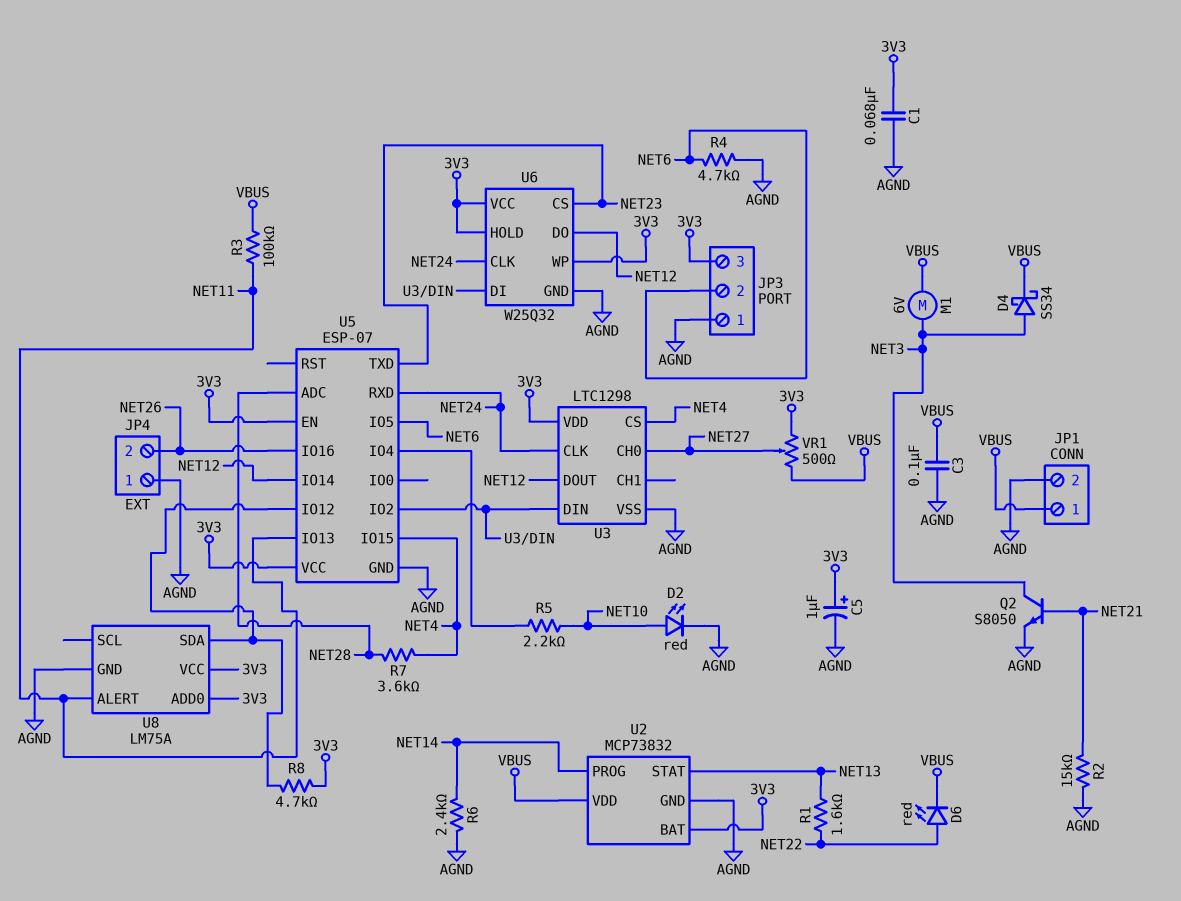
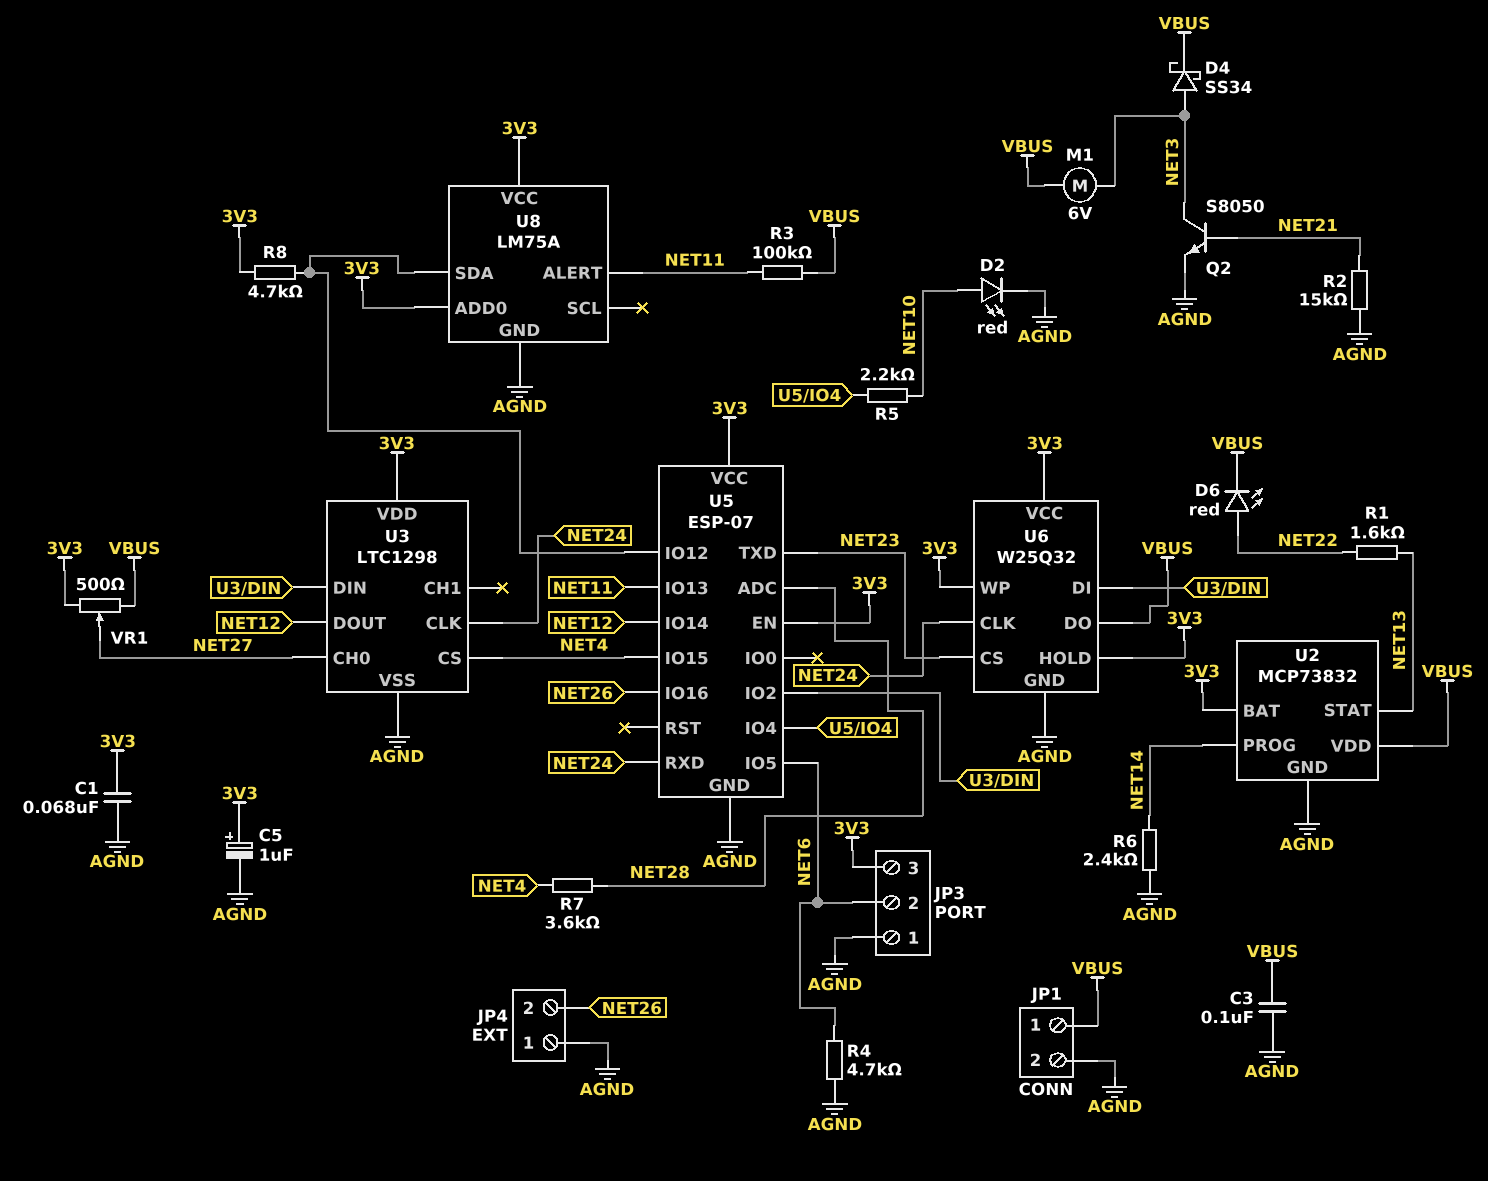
U6 pin DO: NET12 -> VBUS

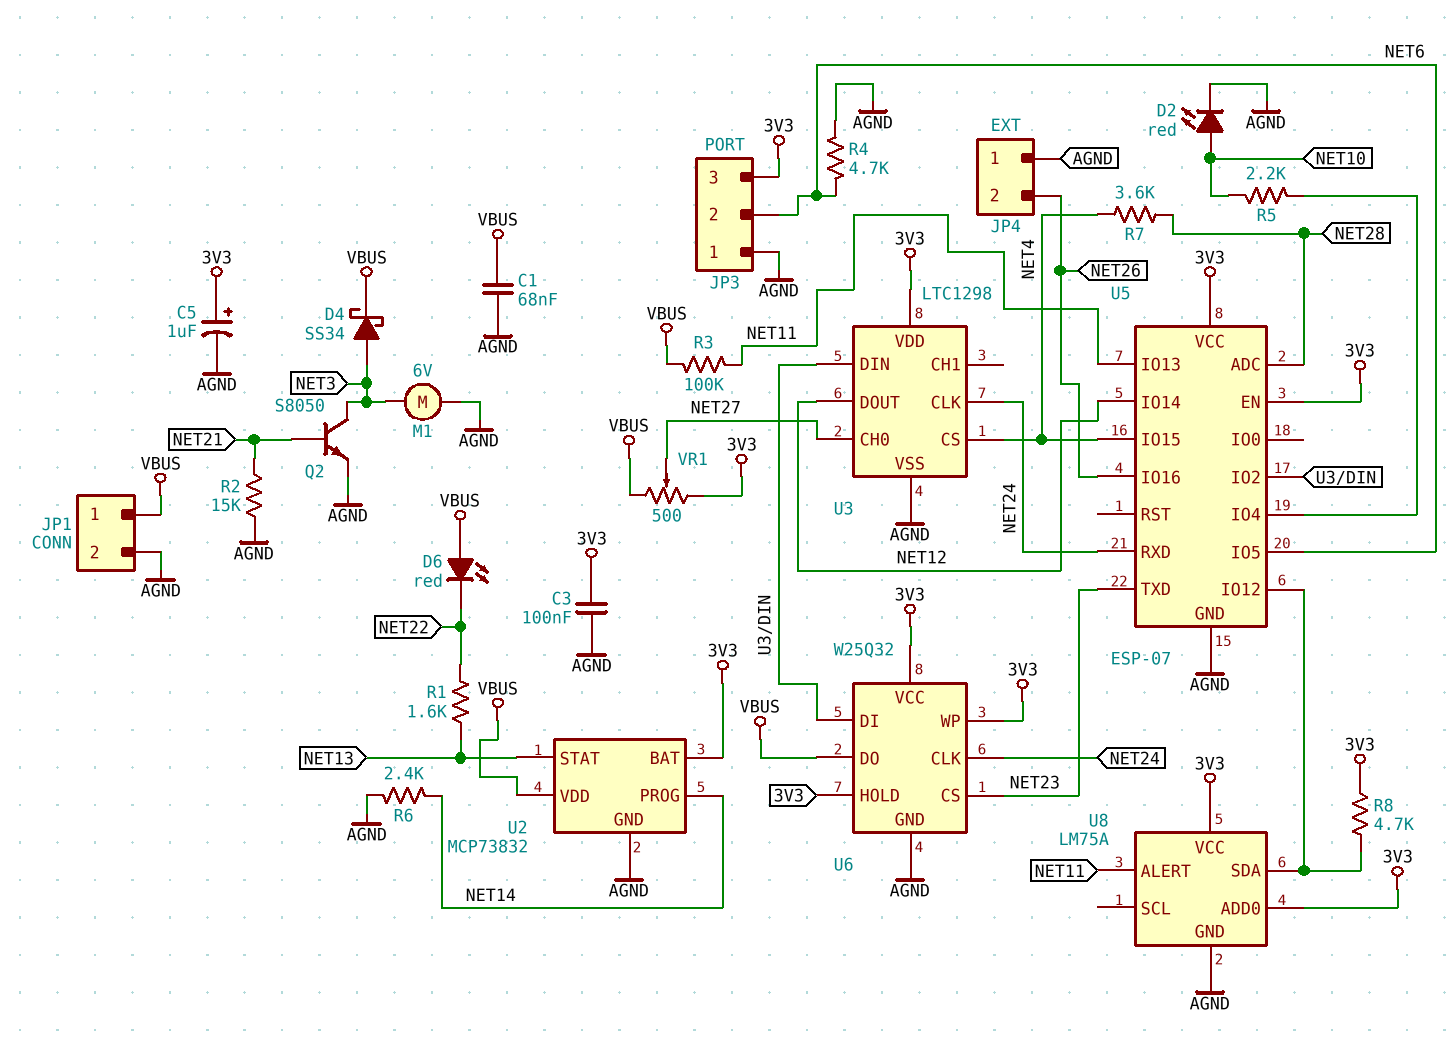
C1: 68nF (3V3, AGND) -> 68nF (AGND, VBUS)
C3: 100nF (AGND, VBUS) -> 100nF (3V3, AGND)
D6: LED red (A NET22, K VBUS) -> LED red (A VBUS, K NET22)
M1: motor 6V (NET3, VBUS) -> motor 6V (AGND, NET3)

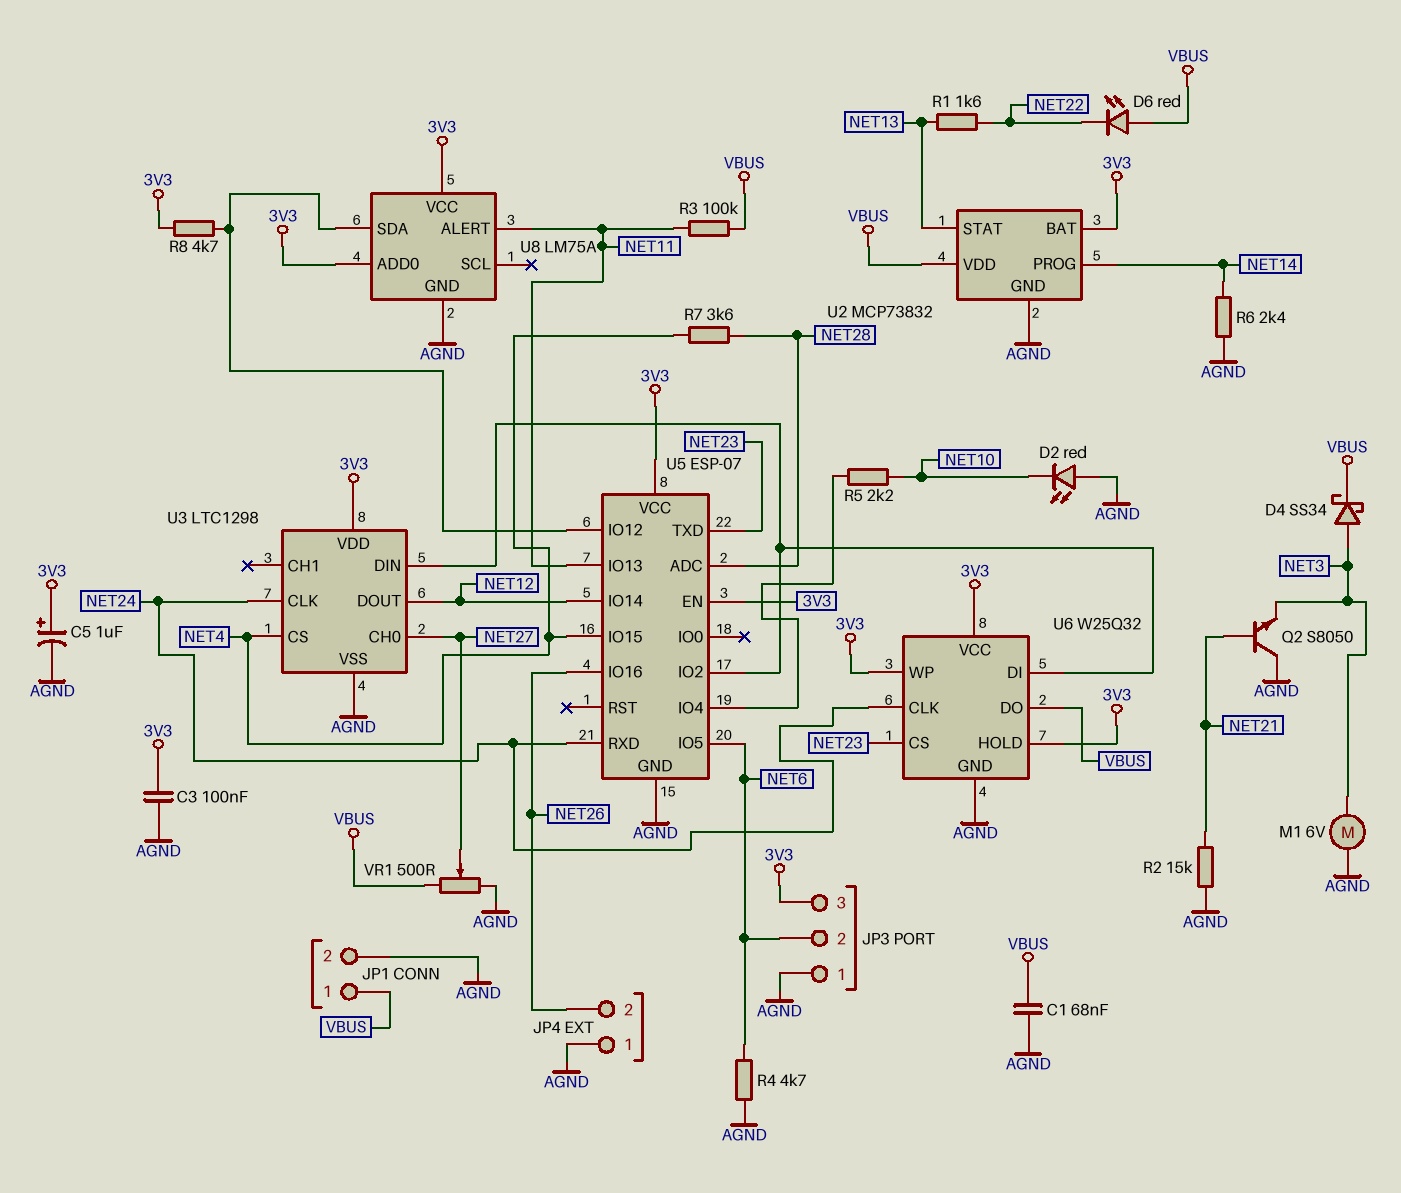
D2: LED red (A NET10, K AGND) -> LED red (A AGND, K NET10)
Q2: NPN S8050 (B NET21, C NET3, E AGND) -> NPN S8050 (B NET21, C AGND, E NET3)
VR1: 500 (3V3, VBUS, wiper NET27) -> 500 (AGND, VBUS, wiper NET27)

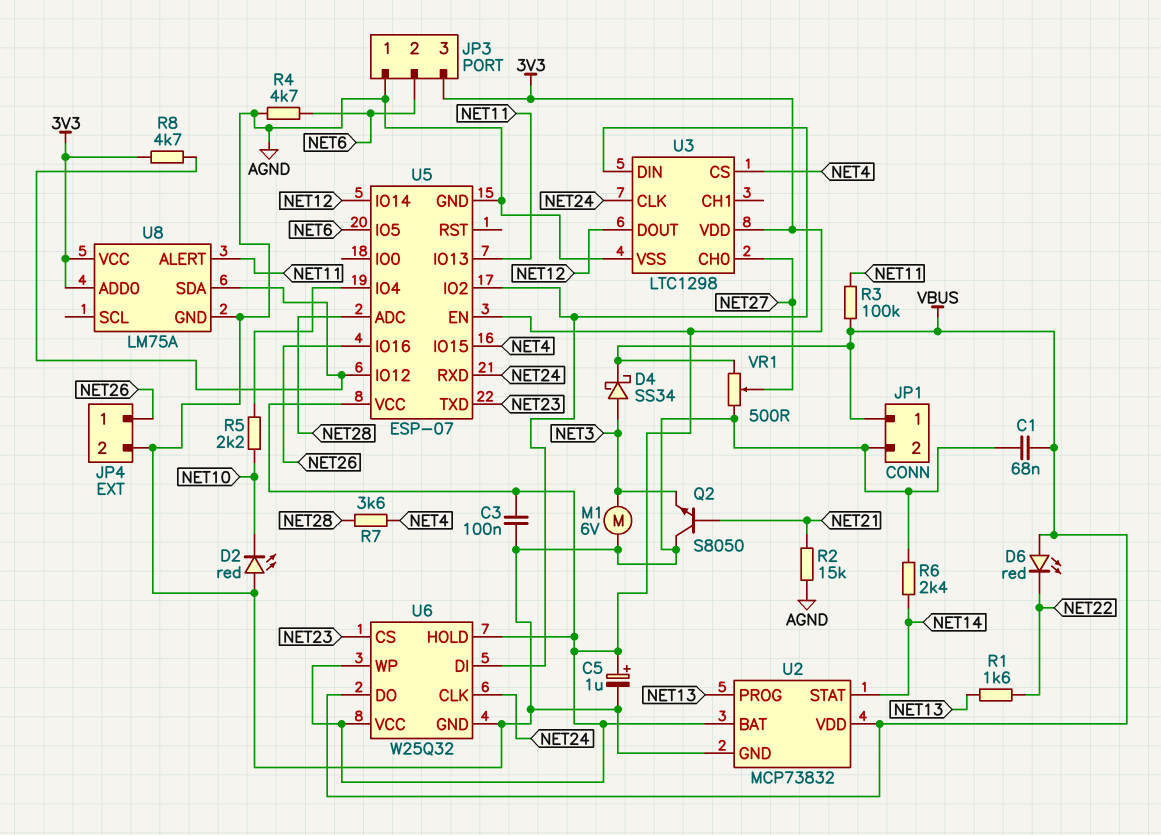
JP4 pin 1: AGND -> NET26
JP4 pin 2: NET26 -> AGND
U2 pin PROG: NET14 -> NET13
U2 pin STAT: NET13 -> NET14

